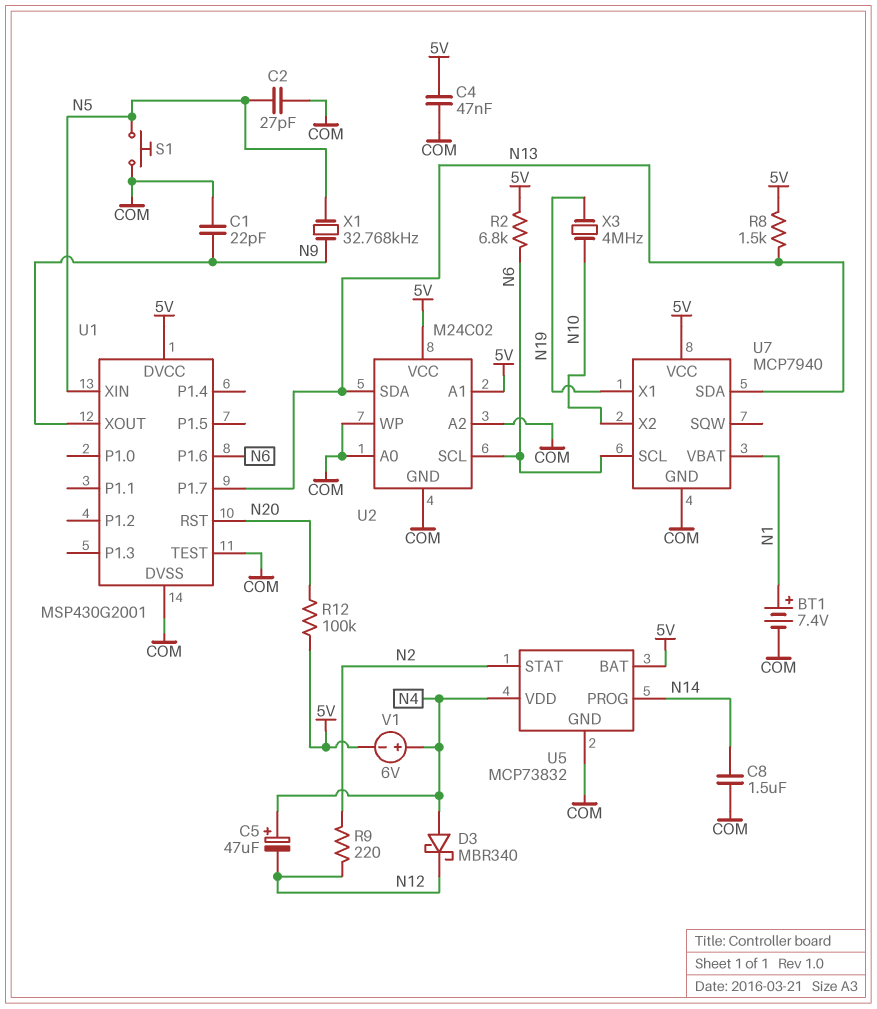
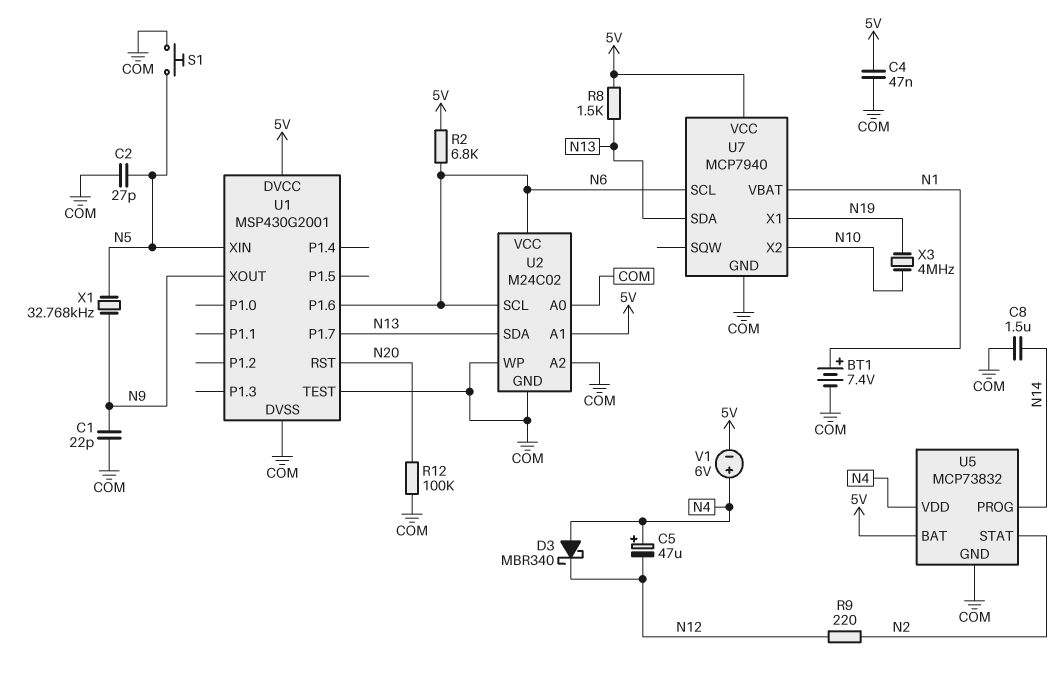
R12: 100k (5V, N20) -> 100k (COM, N20)
U2 pin VCC: 5V -> N6

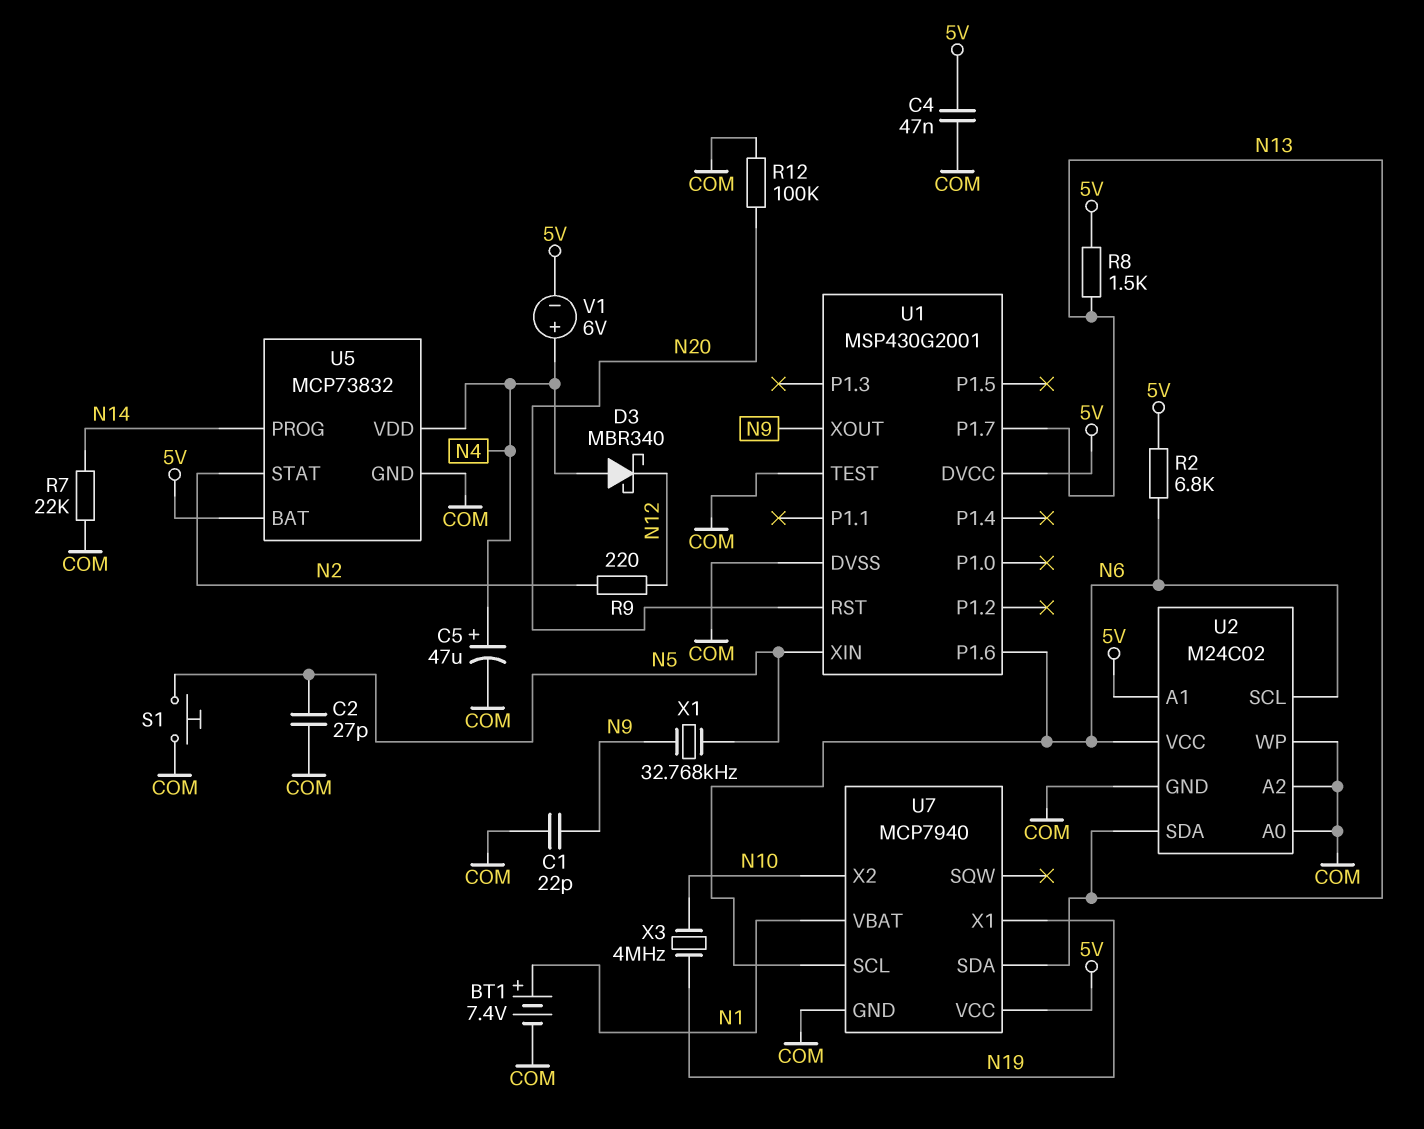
C5: 47uF (plus N4, minus N12) -> 47uF (plus N4, minus COM)
C8: 1.5uF (COM, N14) -> none
R7: none -> 22k (COM, N14)

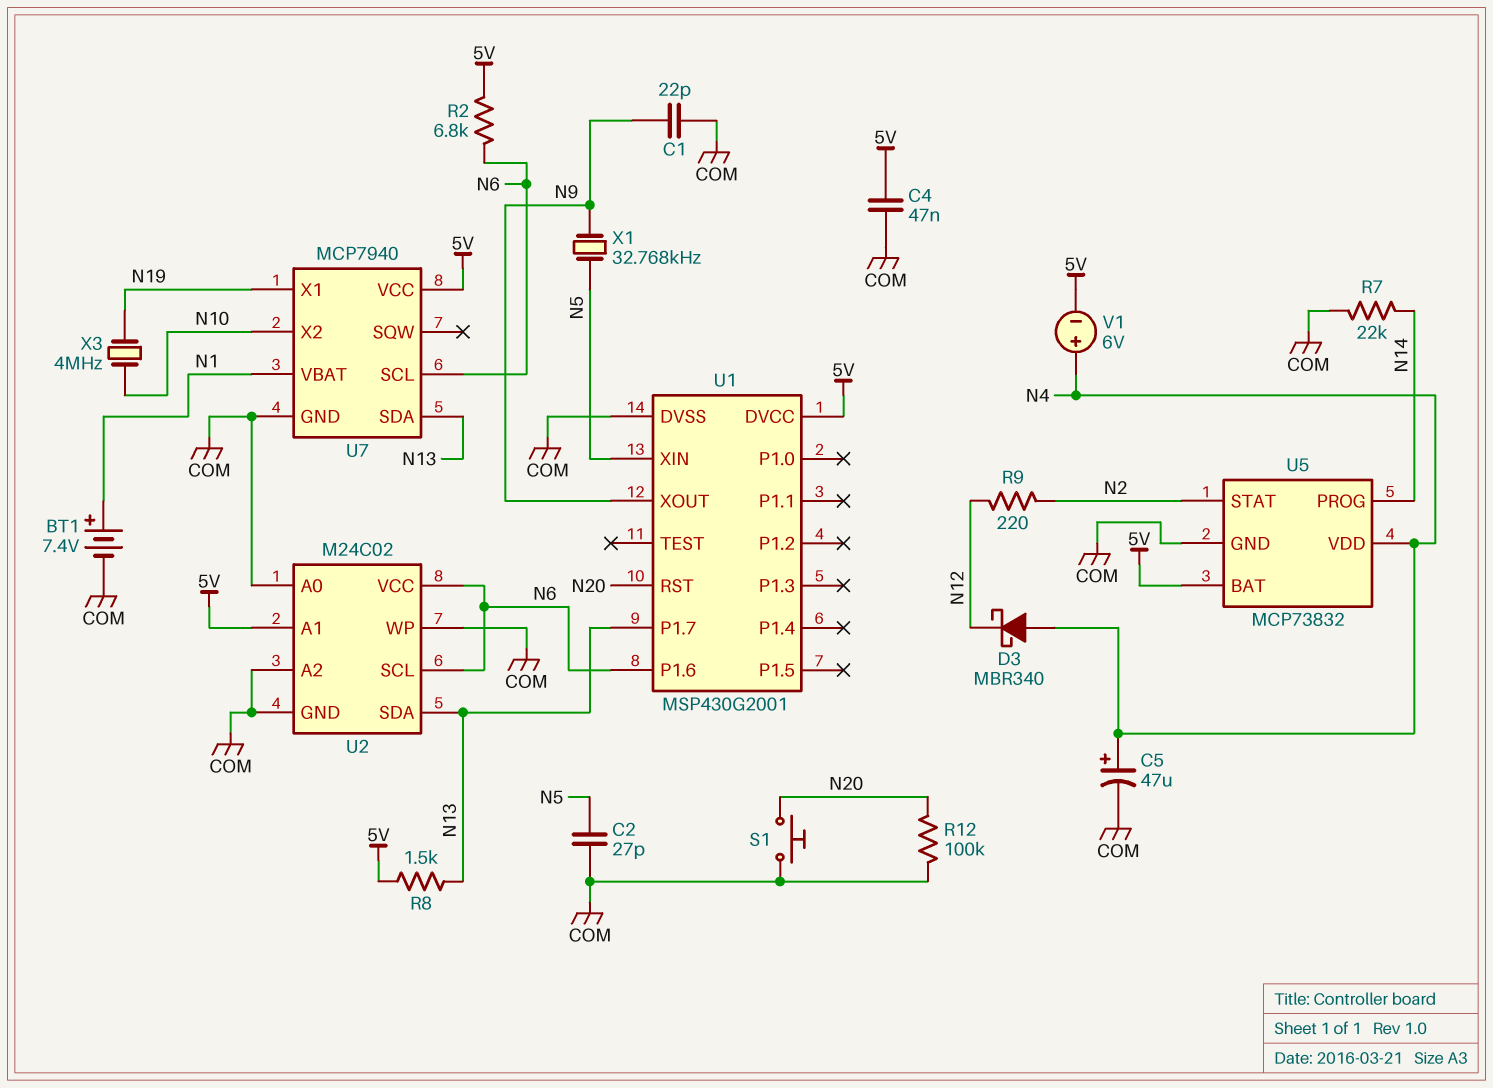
S1: button (COM, N5) -> button (COM, N20)
U1 pin TEST: COM -> none

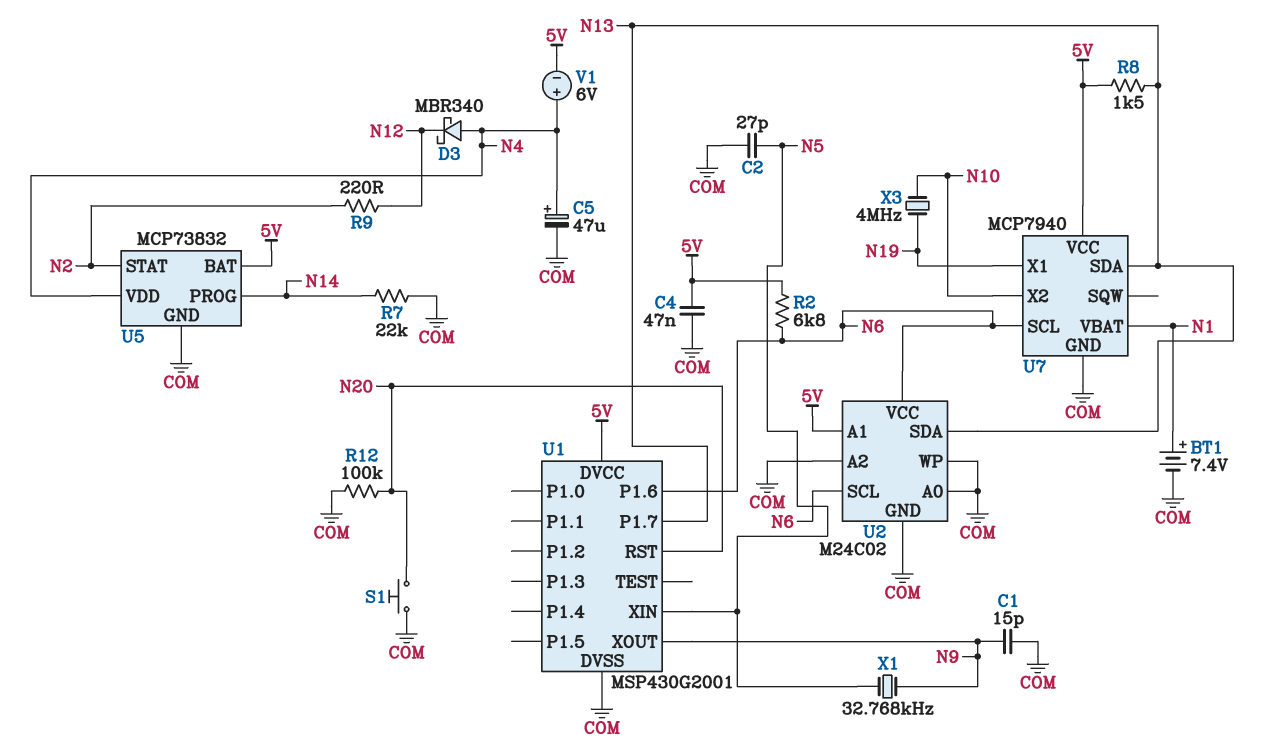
C1: 22pF (COM, N9) -> 15pF (COM, N9)

